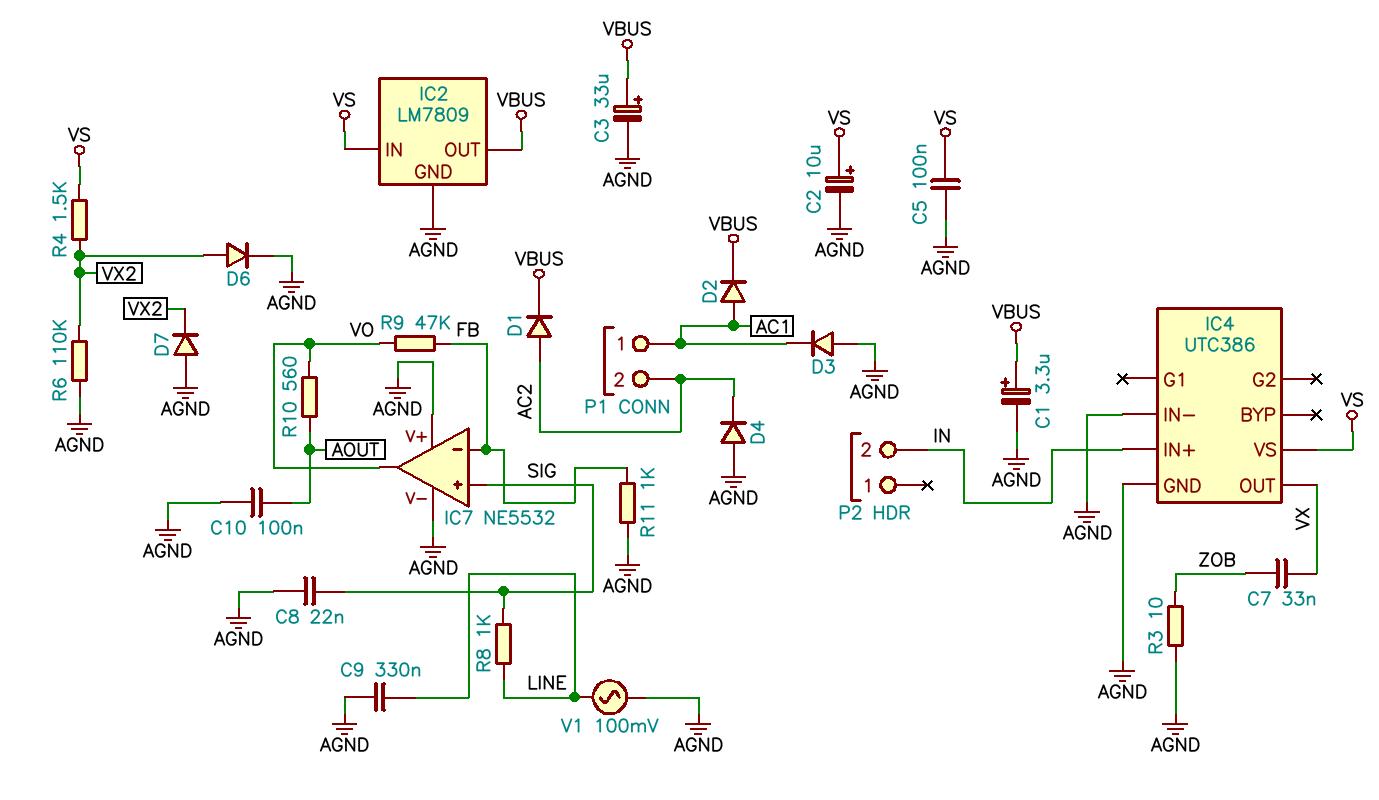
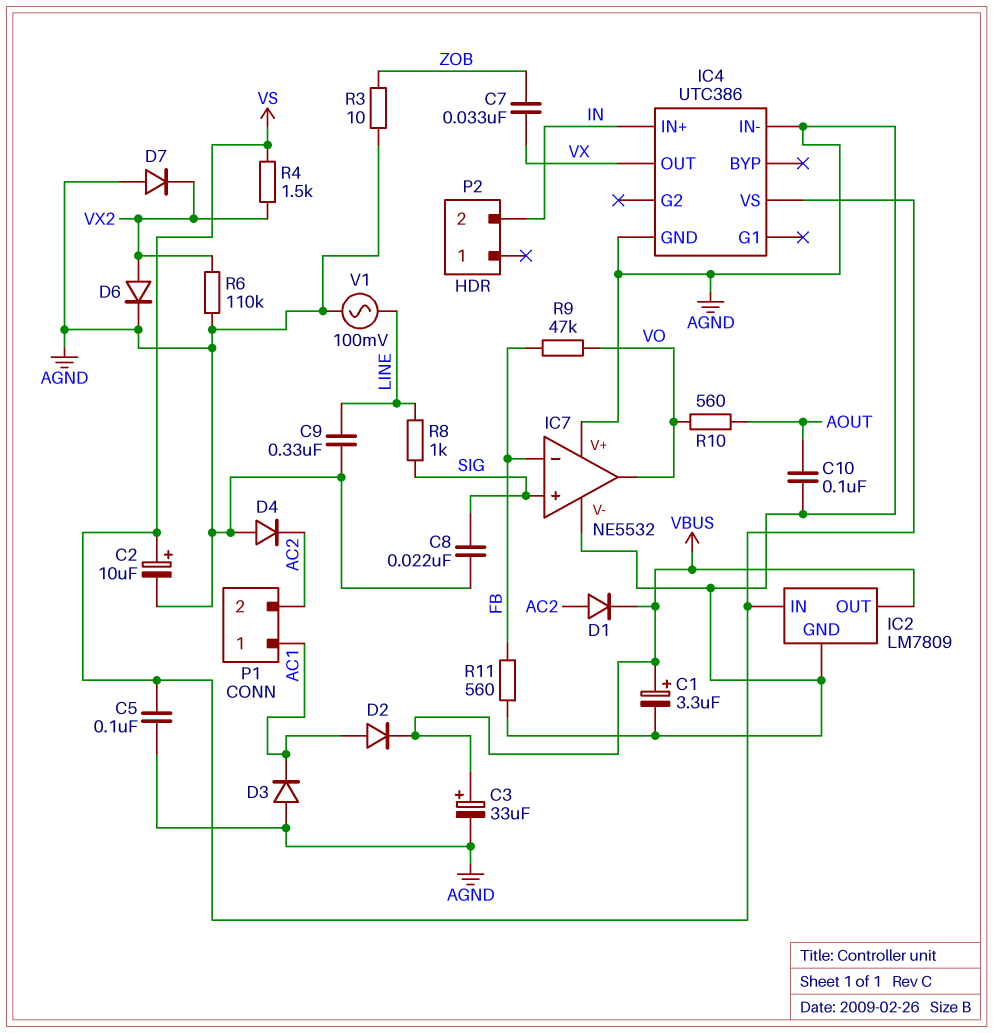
R11: 1k (AGND, FB) -> 560 (AGND, FB)

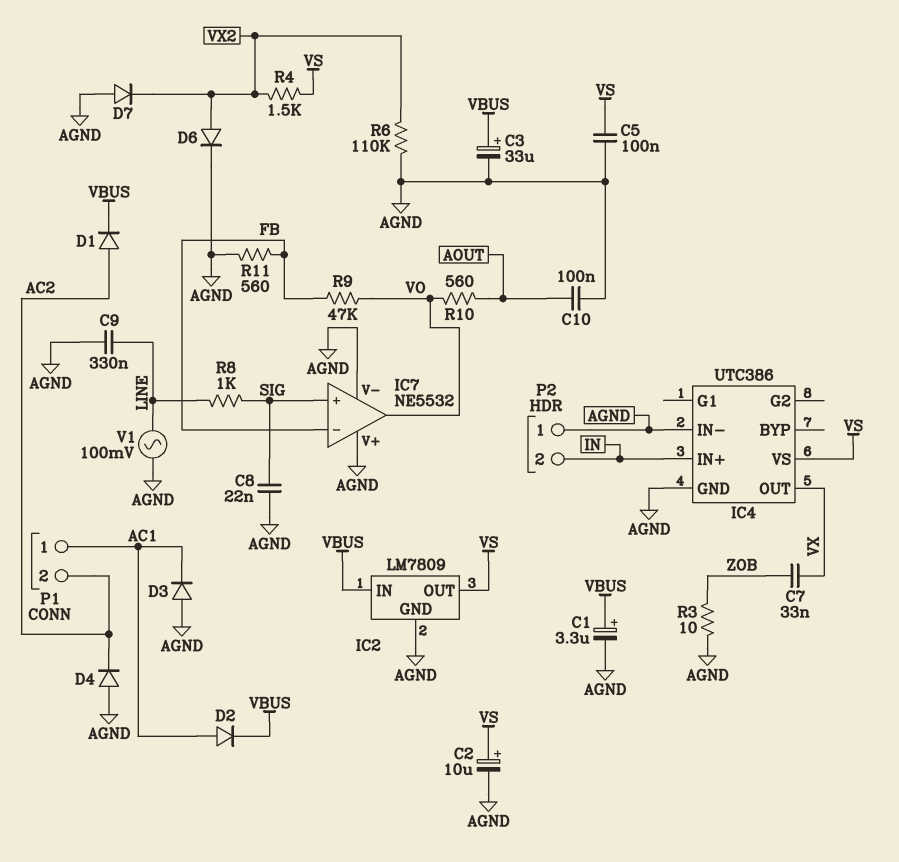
IC2 pin IN: VS -> VBUS
IC2 pin OUT: VBUS -> VS
P2 pin 1: none -> AGND

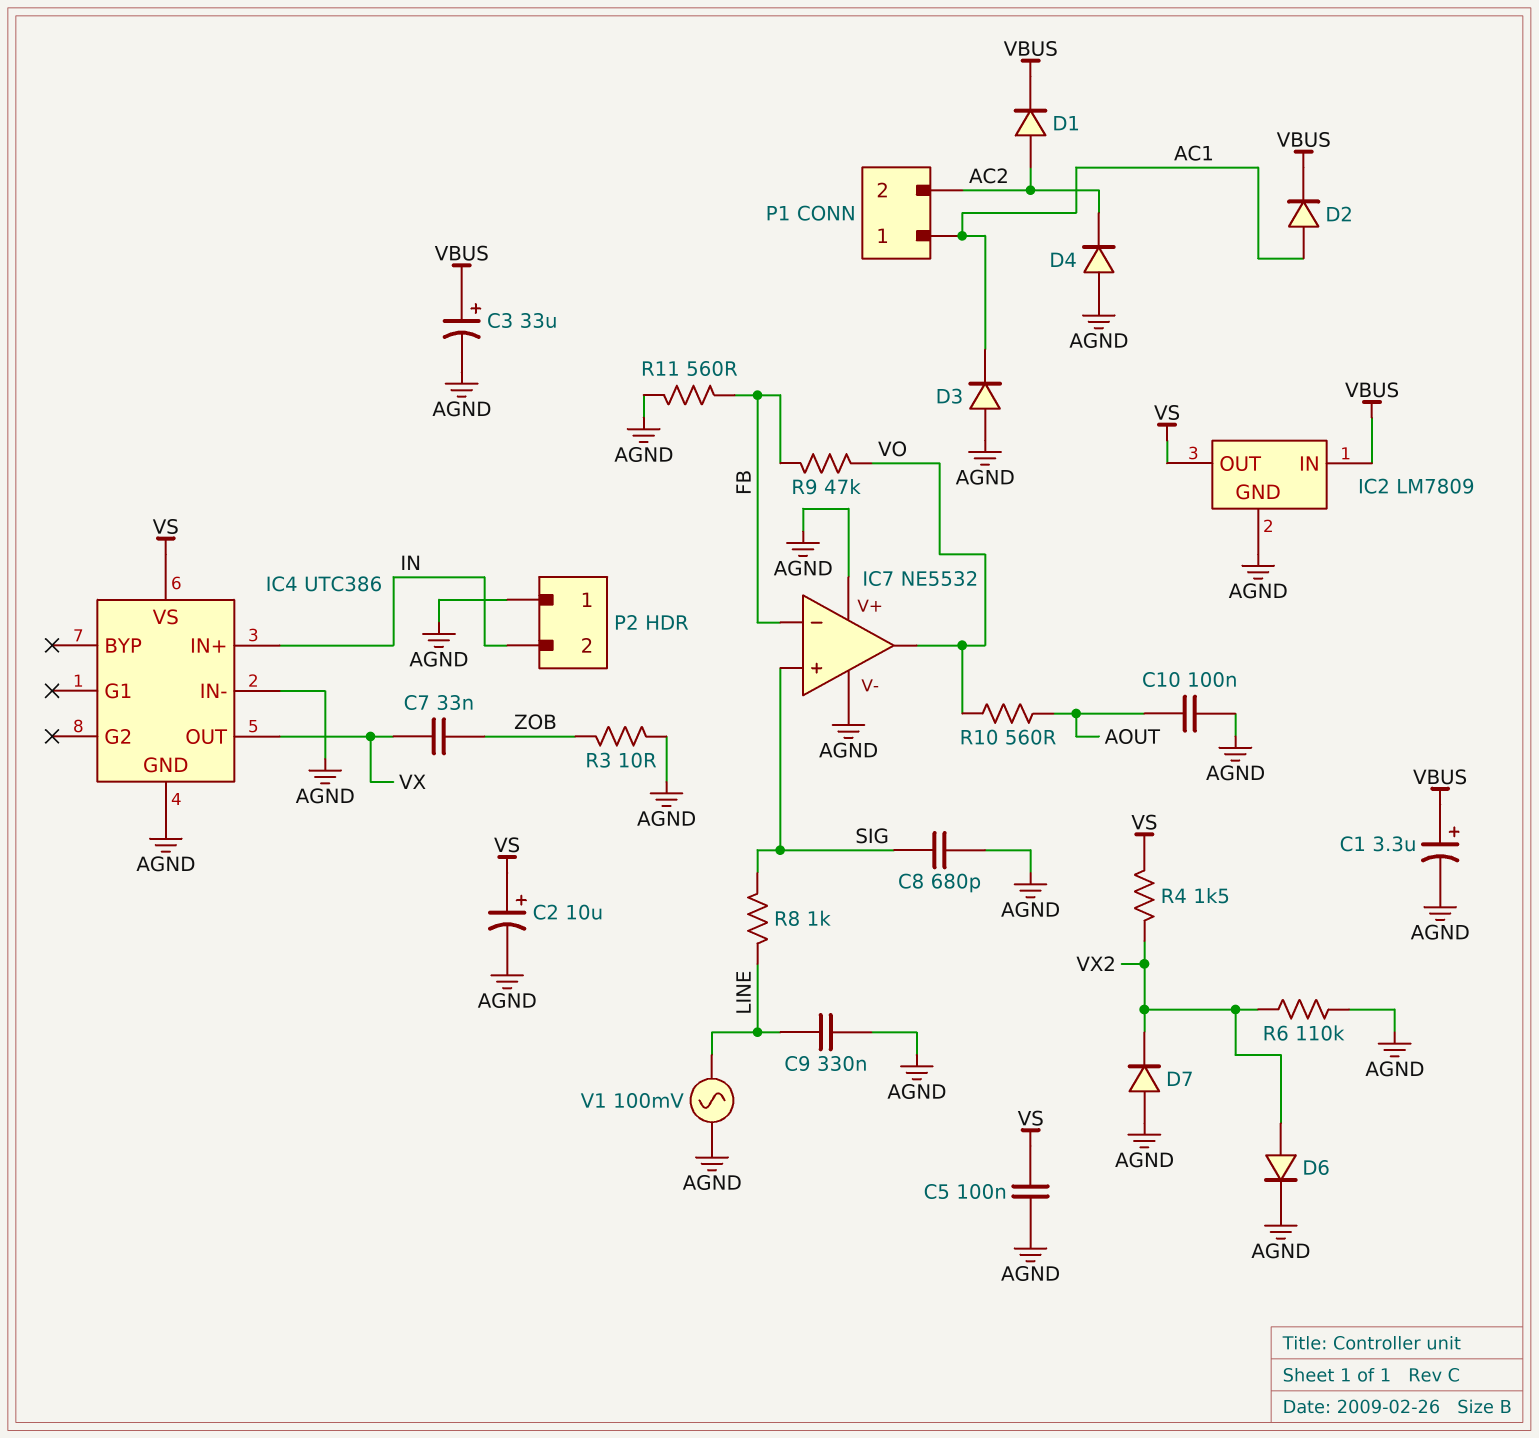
C8: 22nF (AGND, SIG) -> 680pF (AGND, SIG)

